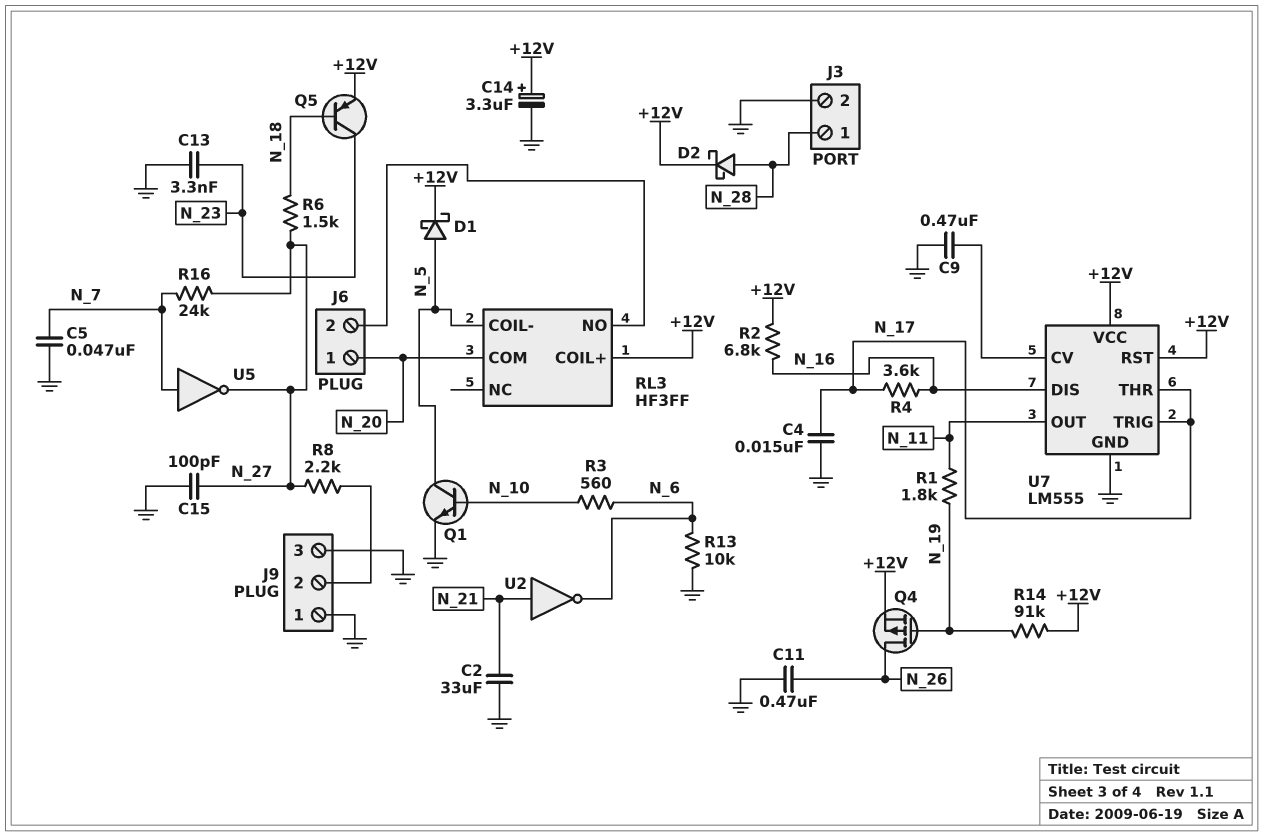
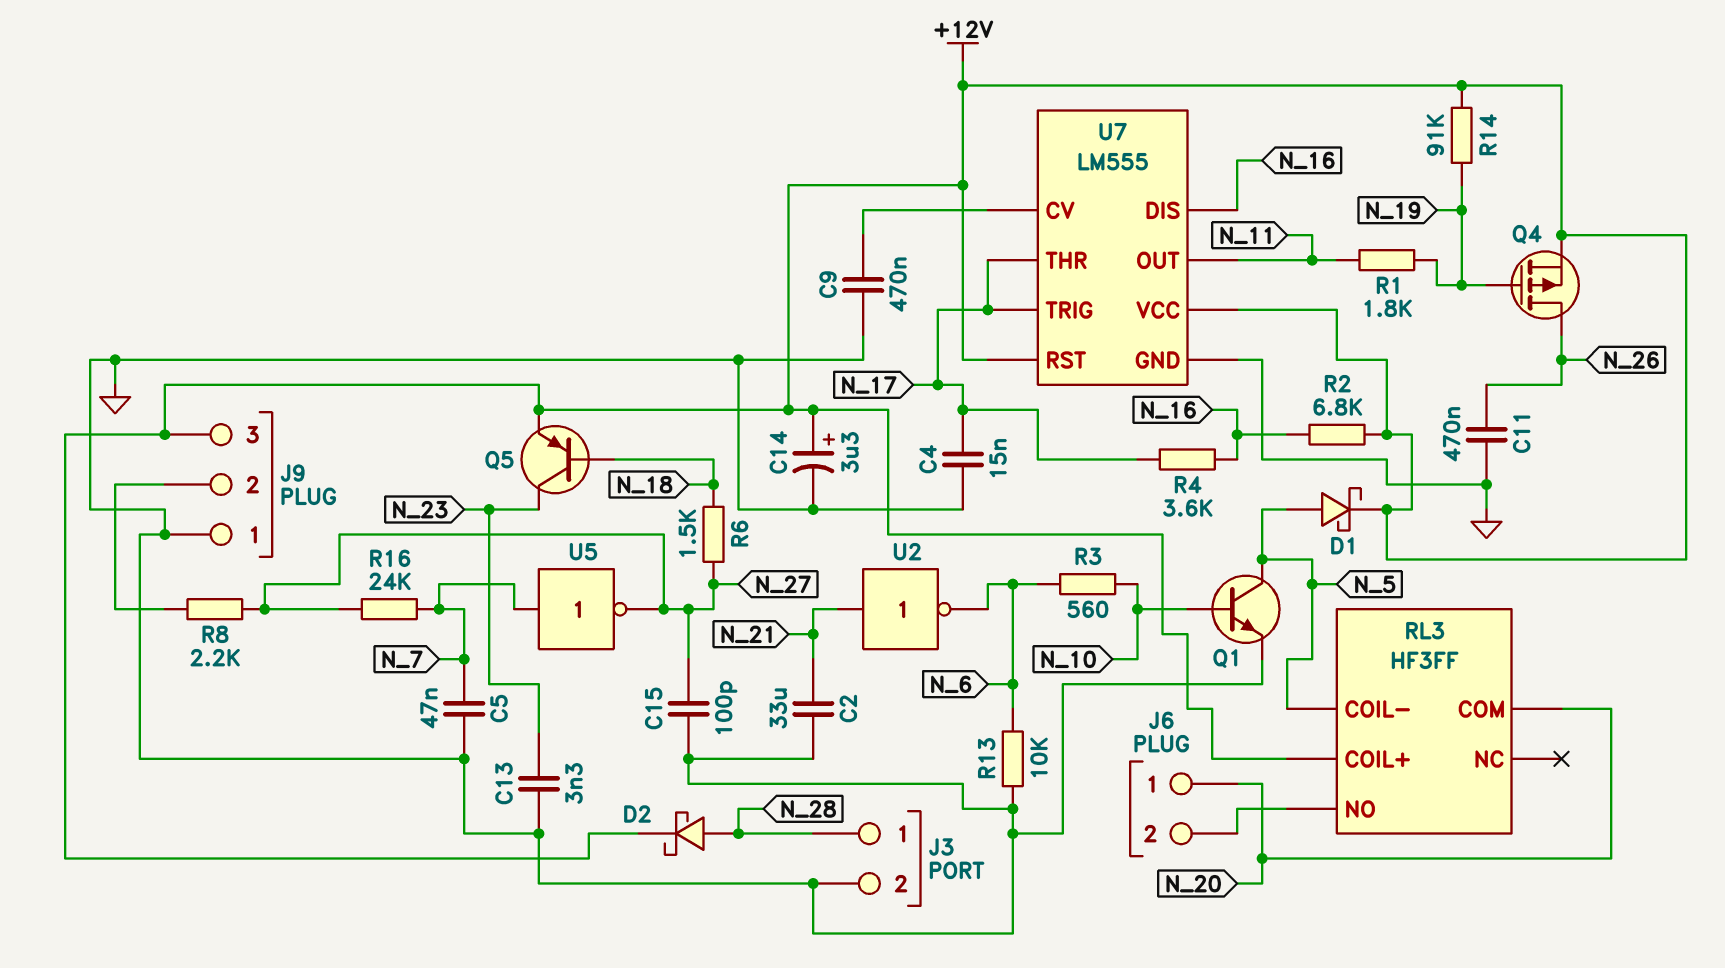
J9 pin 3: GND -> +12V

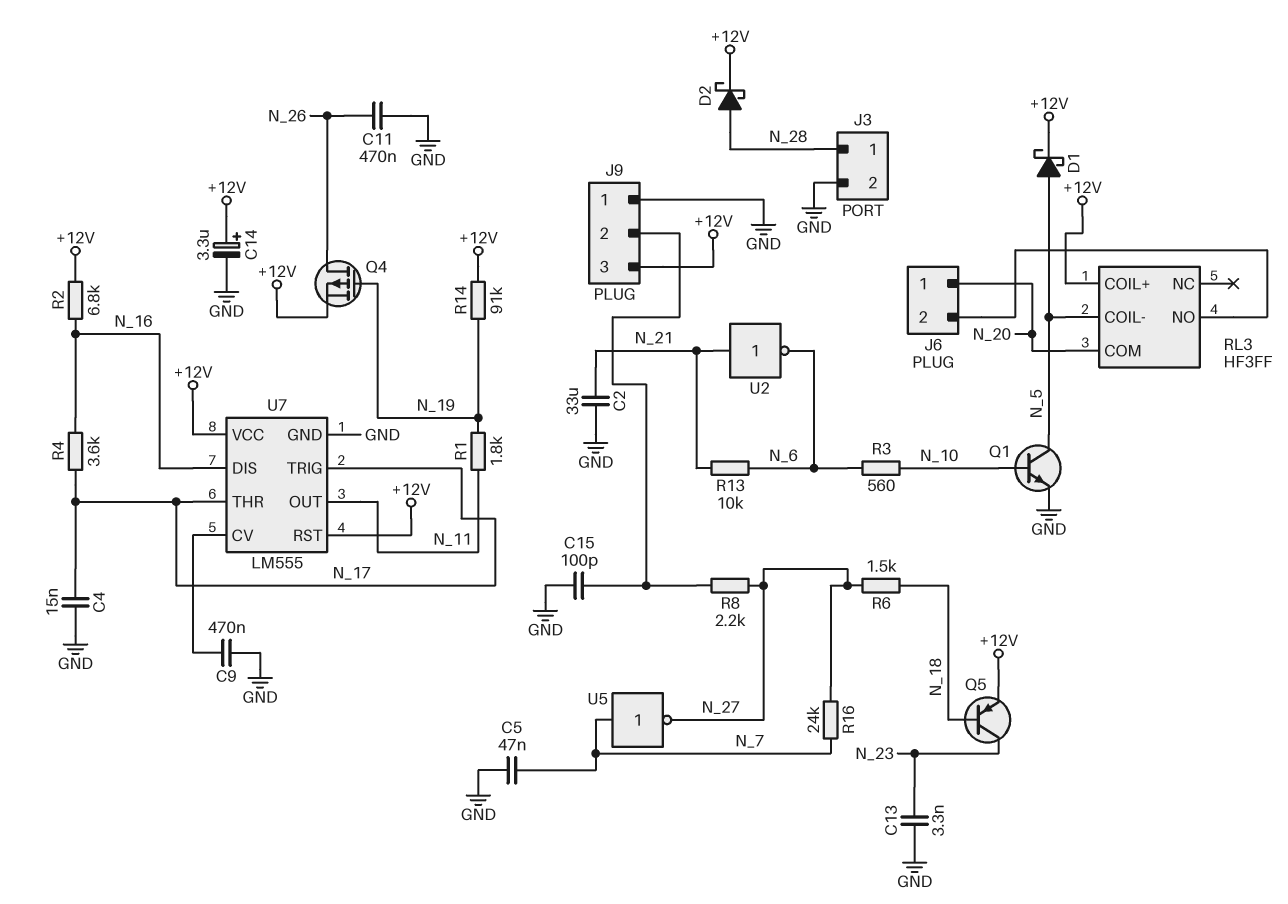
C15: 100pF (GND, N_27) -> 100pF (GND, J9/2)
R13: 10k (GND, N_6) -> 10k (N_6, N_21)

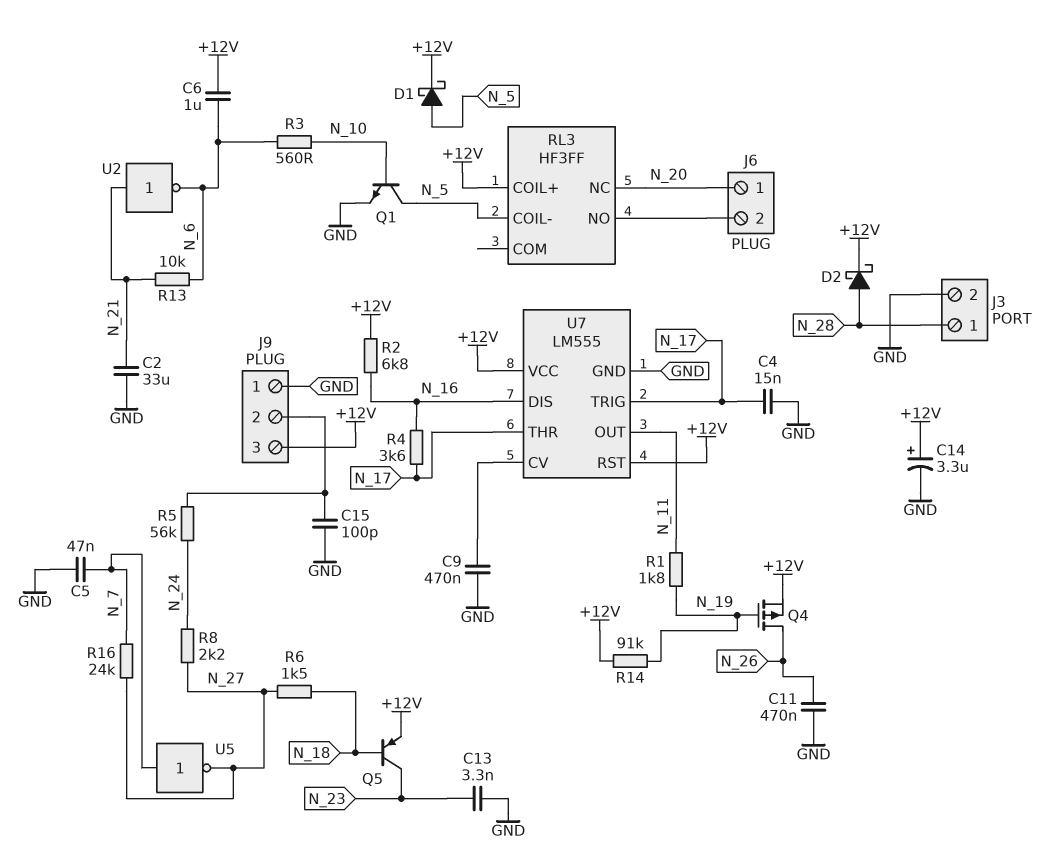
C6: none -> 1uF (+12V, N_6)
R5: none -> 56k (J9/2, N_24)
R8: 2.2k (J9/2, N_27) -> 2.2k (N_24, N_27)
RL3 pin COM: N_20 -> none
RL3 pin NC: none -> N_20

